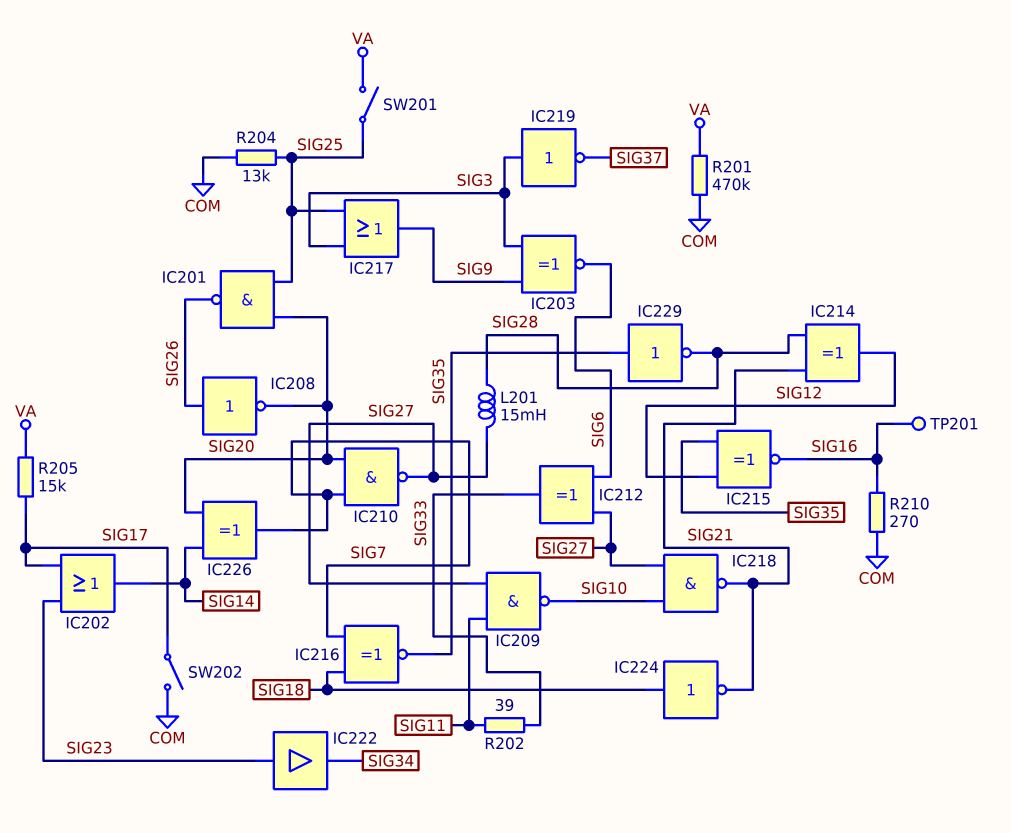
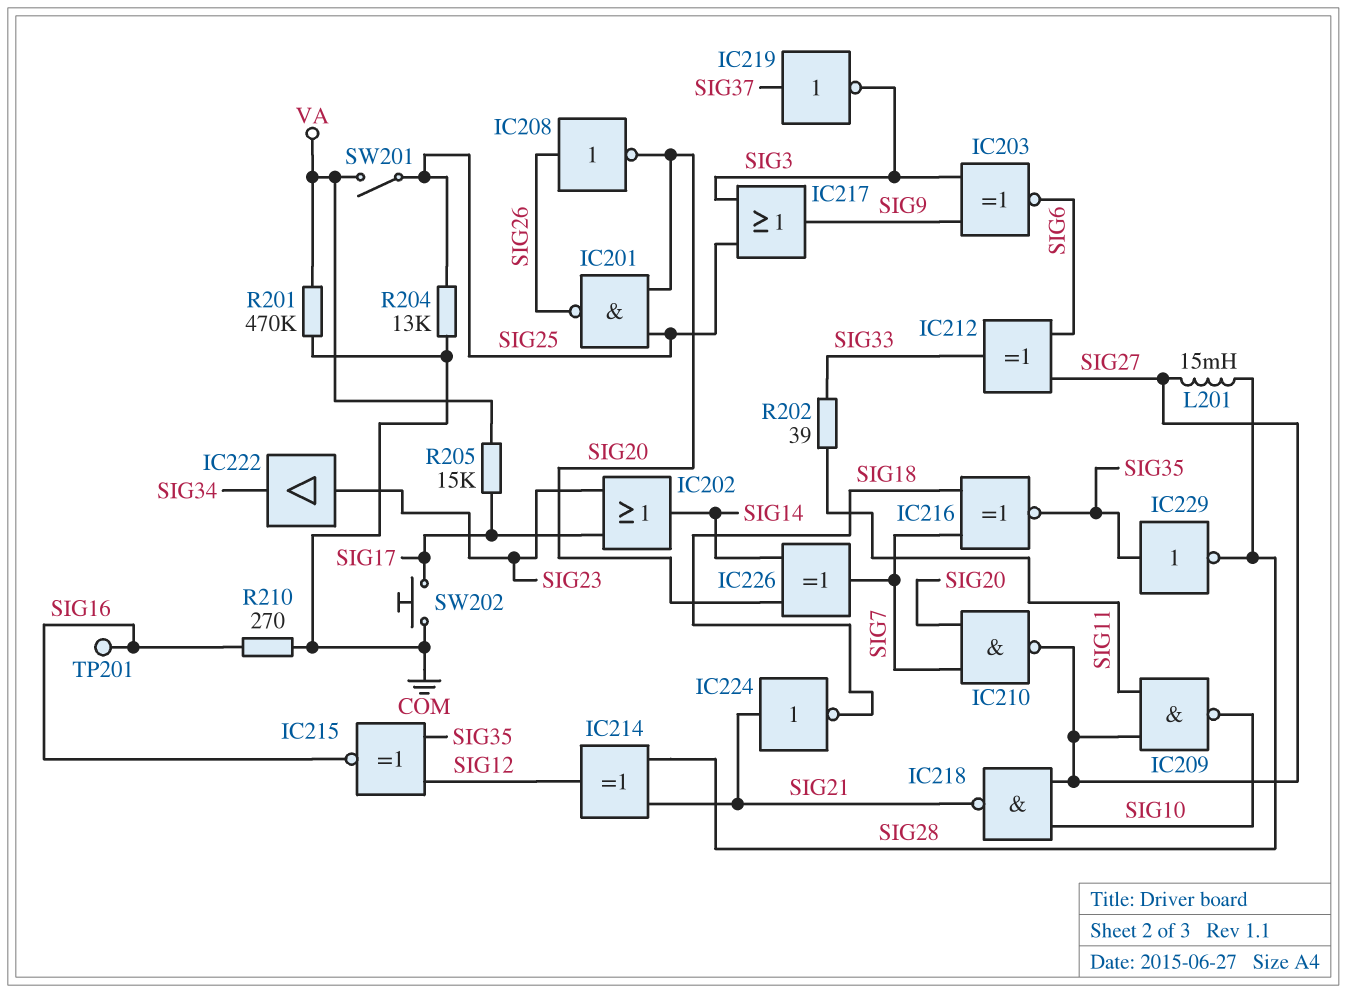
IC219: NOT (in SIG3, out SIG37) -> NOT (in SIG37, out SIG3)
IC224: NOT (in SIG18, out SIG21) -> NOT (in SIG21, out SIG18)
SW202: switch (COM, SIG17) -> button (COM, SIG17)

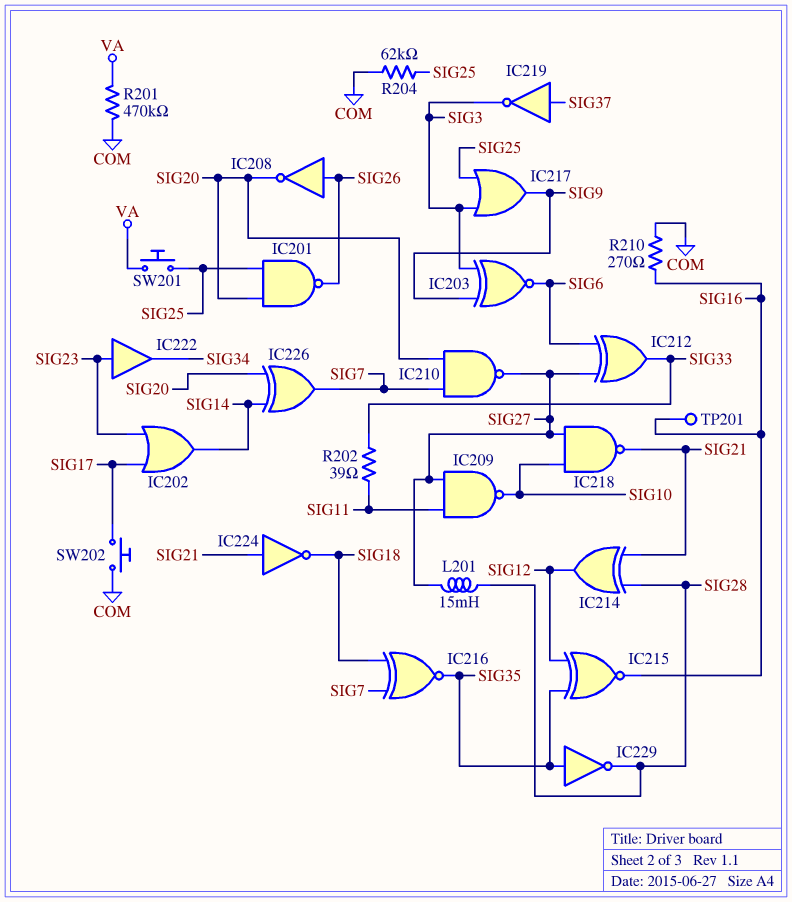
R204: 13k (COM, SIG25) -> 62k (COM, SIG25)
R205: 15k (SIG17, VA) -> none
SW201: switch (SIG25, VA) -> button (SIG25, VA)

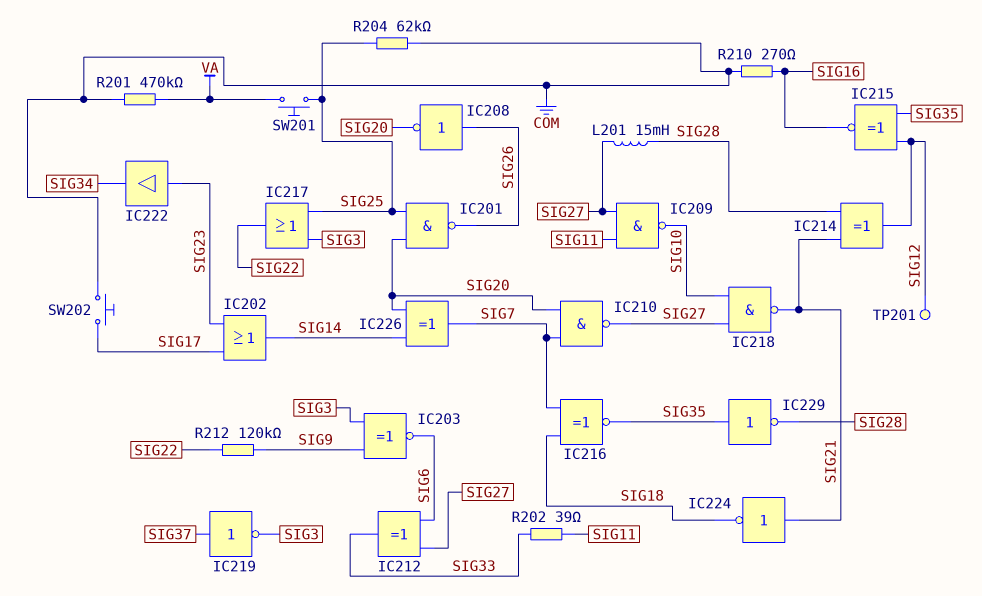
IC217: OR (in SIG3, in SIG25, out SIG9) -> OR (in SIG3, in SIG25, out SIG22)
R212: none -> 120k (SIG9, SIG22)
TP201: test point (SIG16) -> test point (SIG12)

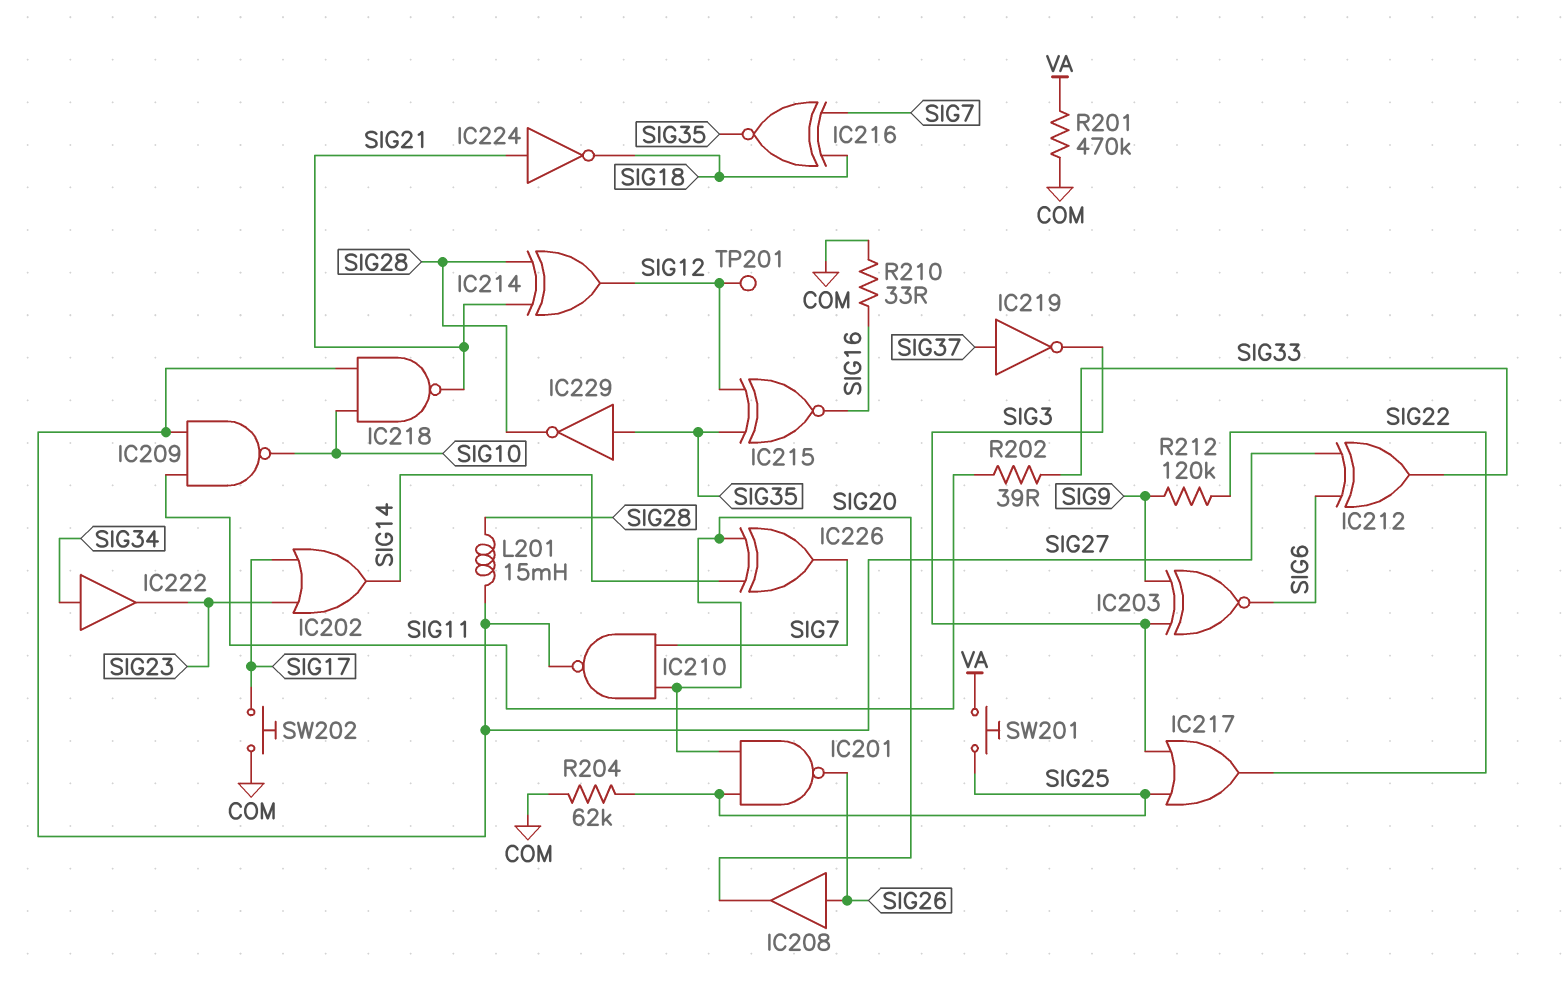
IC208: NOT (in SIG26, out SIG20) -> buffer (in SIG26, out SIG20)
IC222: buffer (in SIG23, out SIG34) -> buffer (in SIG34, out SIG23)
R210: 270 (COM, SIG16) -> 33 (COM, SIG16)

